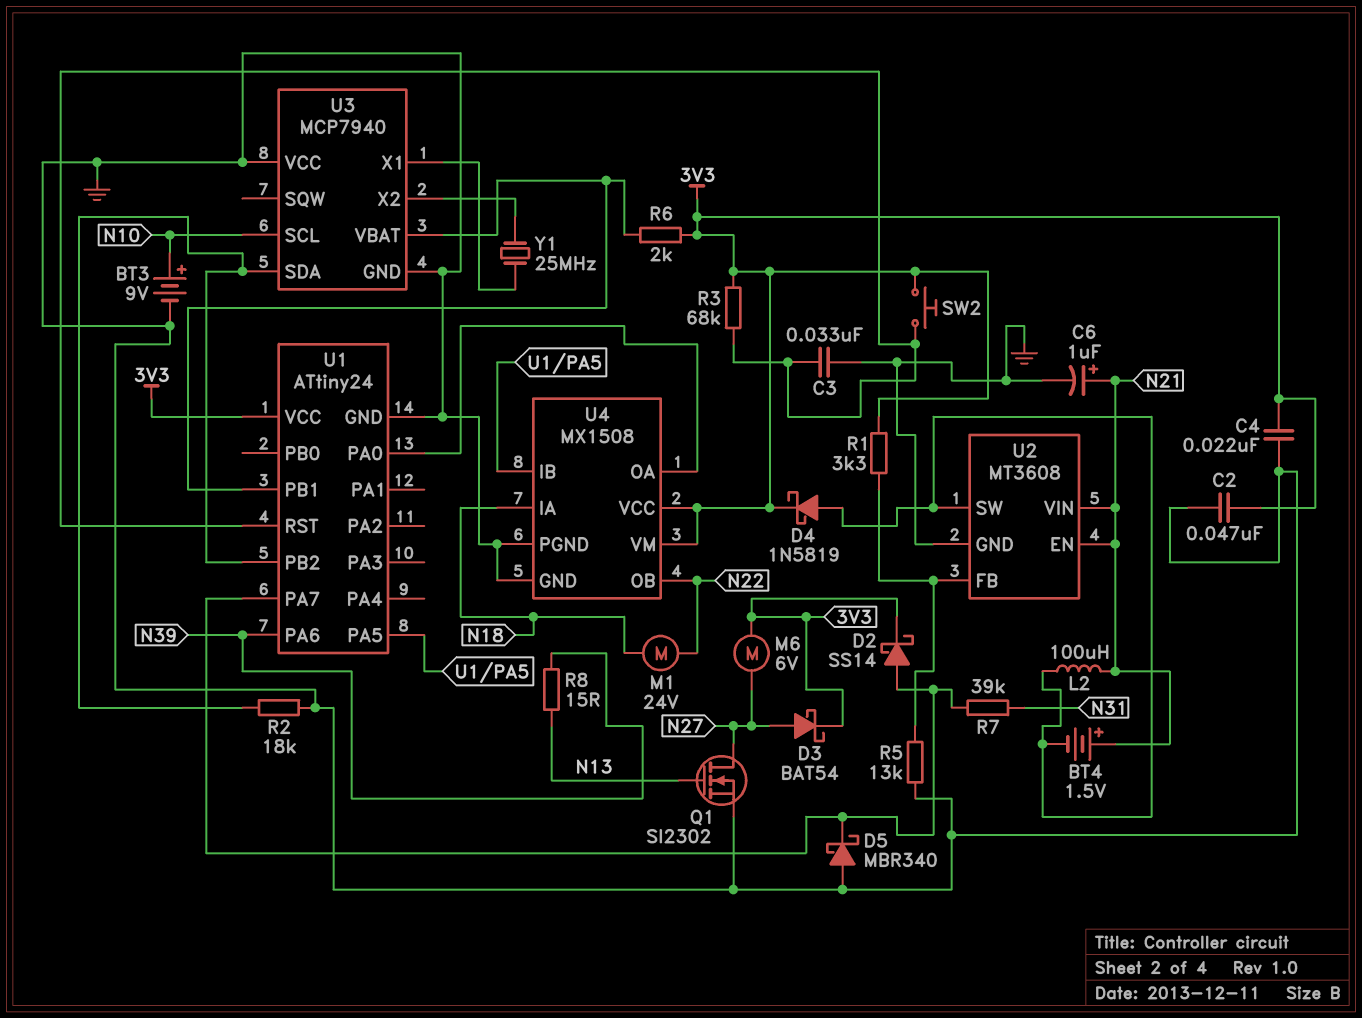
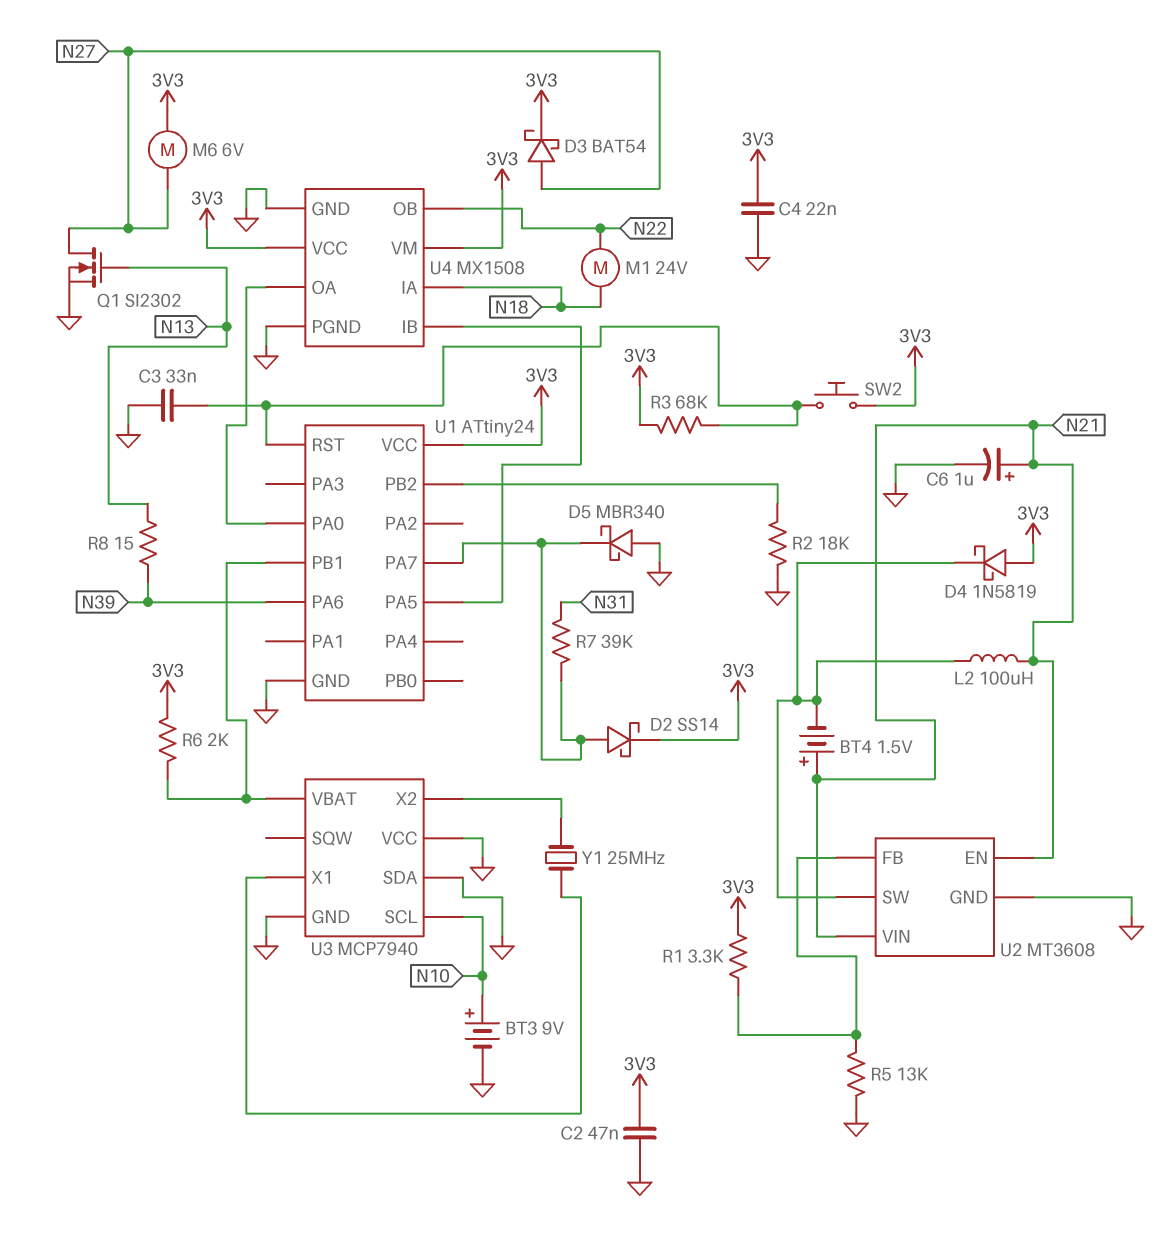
D4: schottky 1N5819 (A U2/SW, K 3V3) -> schottky 1N5819 (A 3V3, K U2/SW)
U3 pin SDA: U1/PB2 -> GND

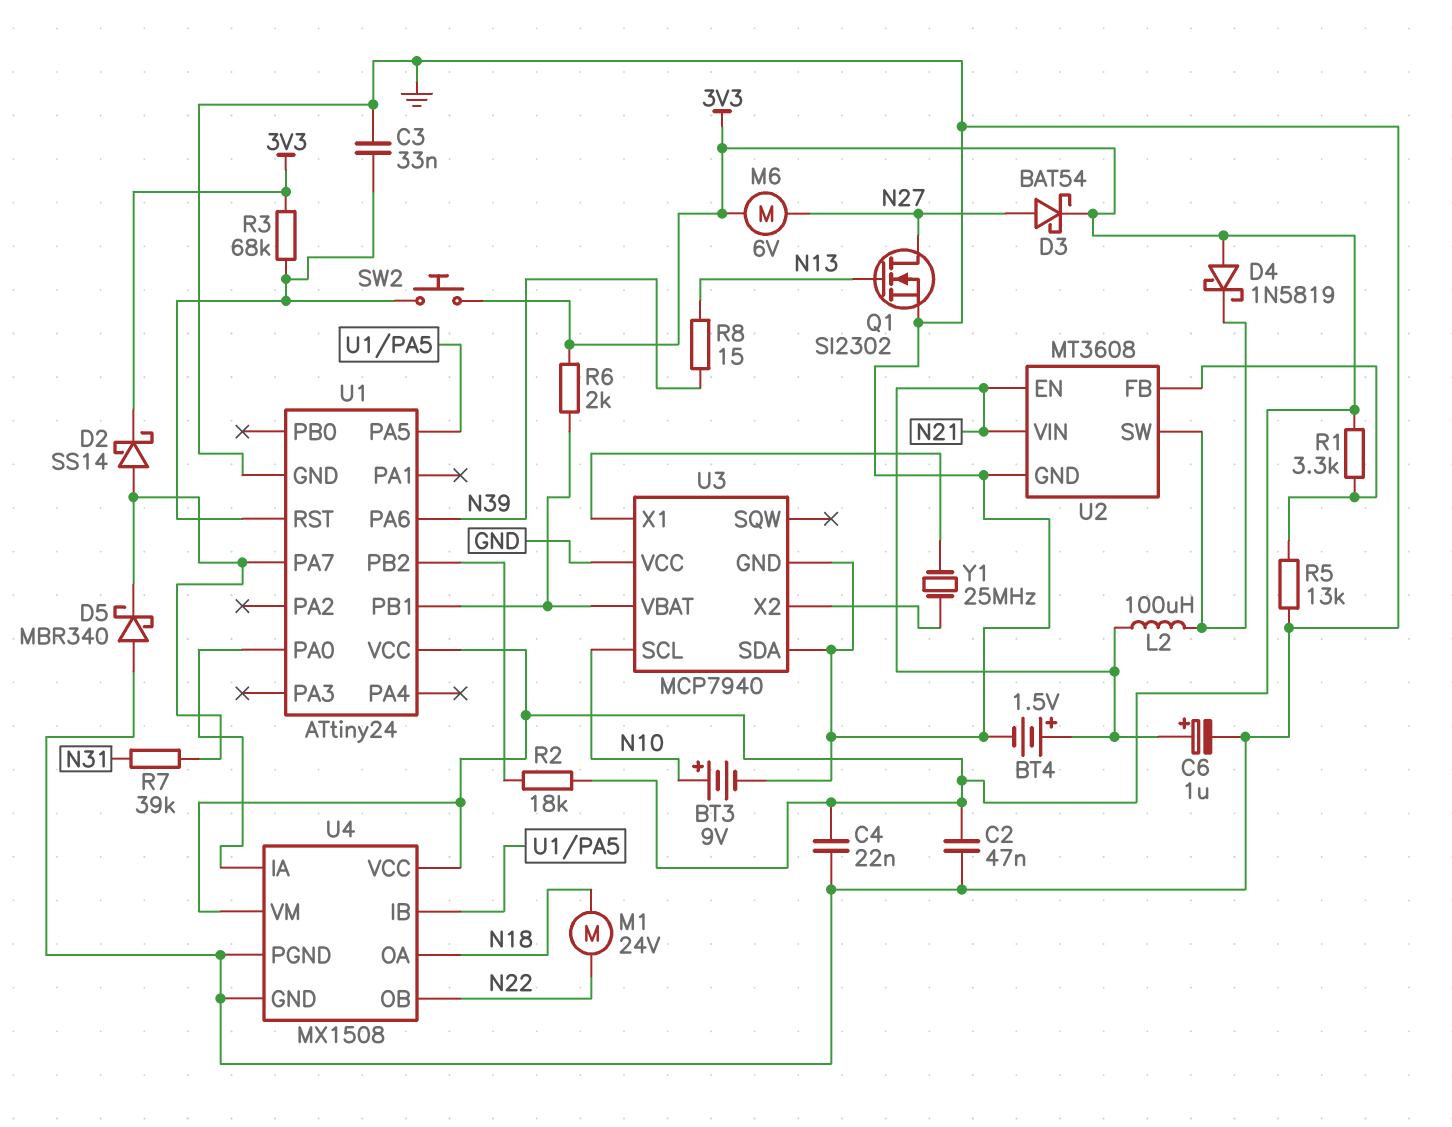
BT4: 1.5V (plus N21, minus U2/SW) -> 1.5V (plus N21, minus GND)
R2: 18k (GND, U1/PB2) -> 18k (3V3, U1/PB2)
U4 pin IA: N18 -> U1/PA0
U4 pin OA: U1/PA0 -> N18

